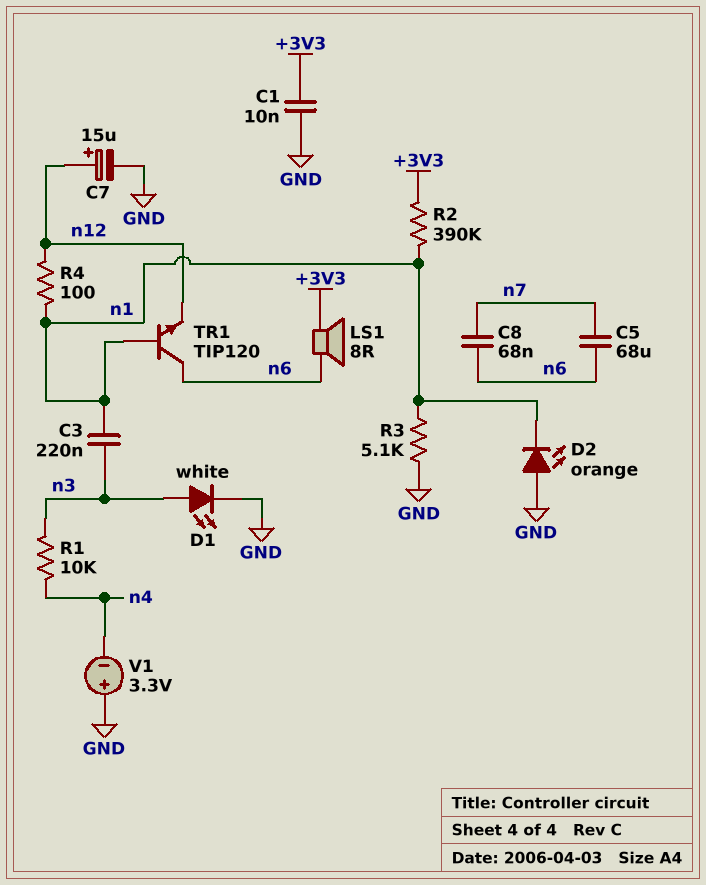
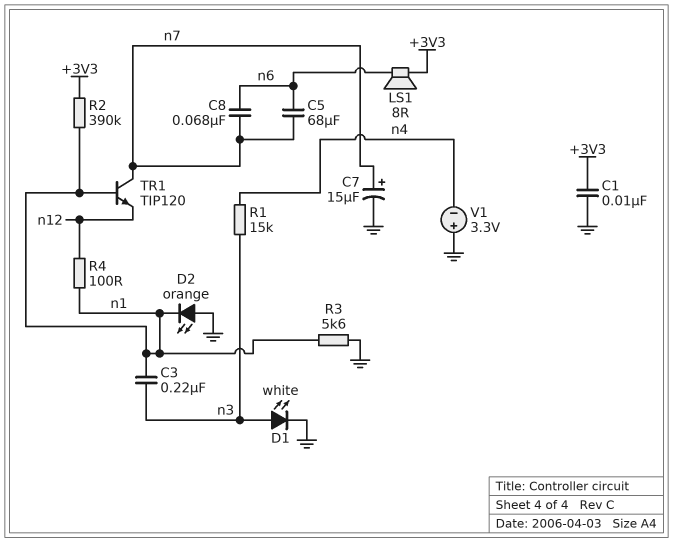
C7: 15uF (plus n12, minus GND) -> 15uF (plus n7, minus GND)
R1: 10k (n3, n4) -> 15k (n3, n4)
R3: 5.1k (GND, n1) -> 5.6k (GND, n1)
TR1: NPN TIP120 (B n1, C n6, E n12) -> NPN TIP120 (B n1, C n7, E n12)

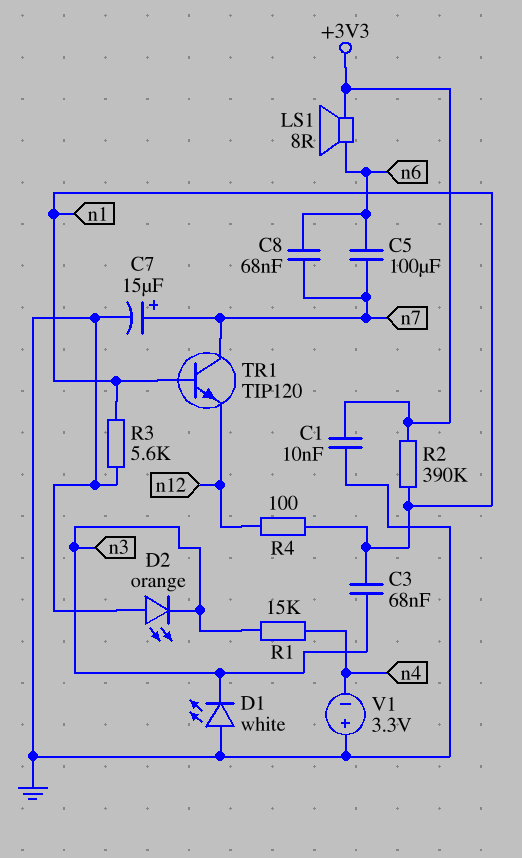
C3: 220nF (n1, n3) -> 68nF (n1, n3)
C5: 68uF (n6, n7) -> 100uF (n6, n7)
D1: LED white (A n3, K GND) -> LED white (A GND, K n3)
D2: LED orange (A GND, K n1) -> LED orange (A GND, K n3)

